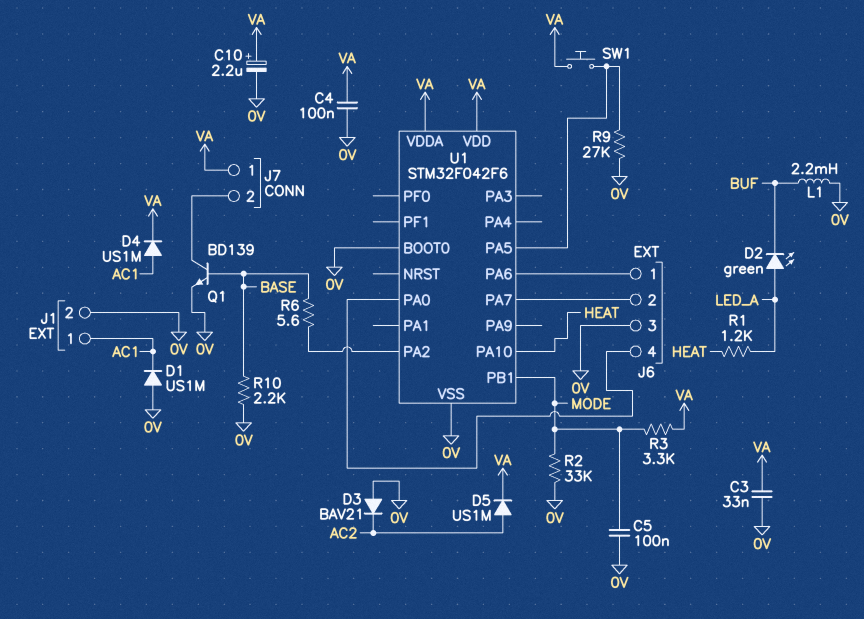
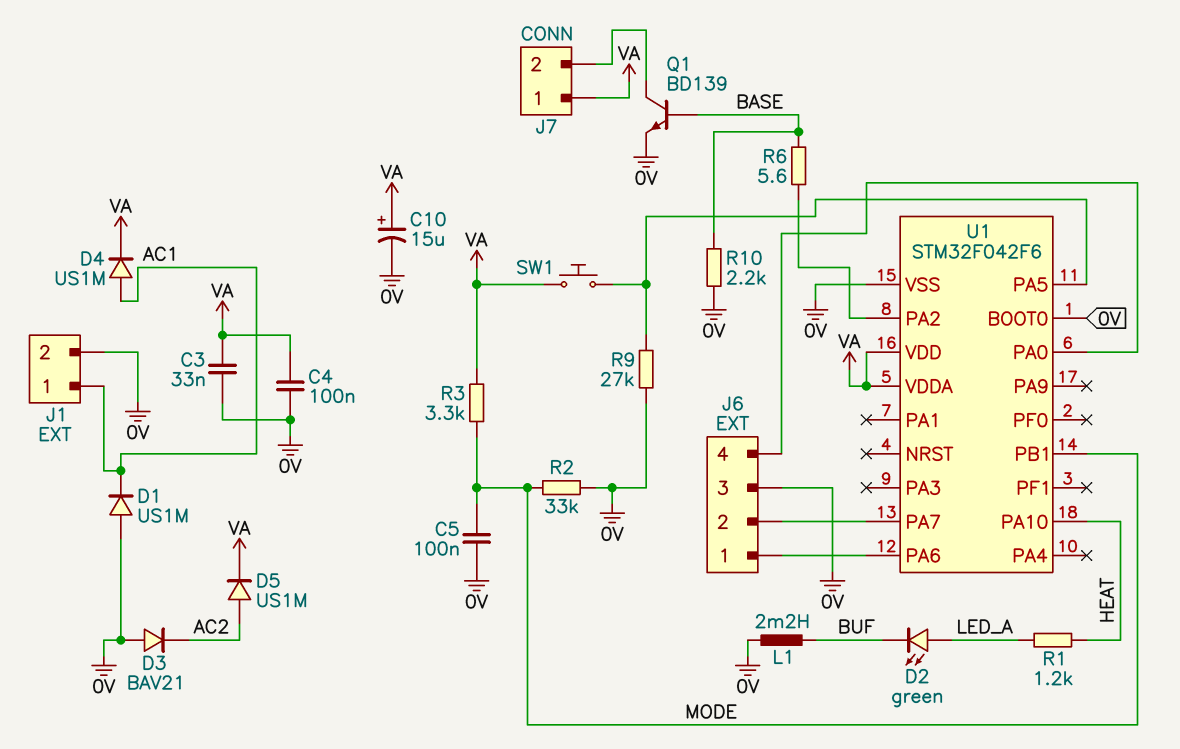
C10: 2.2uF (plus VA, minus 0V) -> 15uF (plus VA, minus 0V)

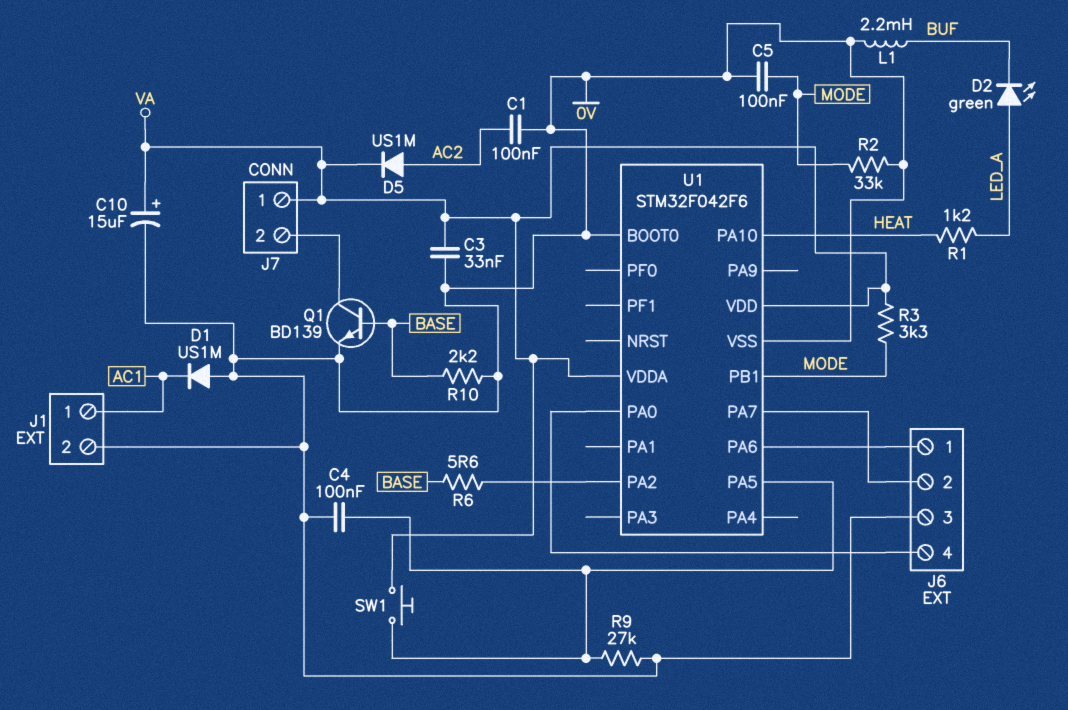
C1: none -> 100nF (0V, AC2)
C4: 100nF (0V, VA) -> 100nF (0V, U1/PA5)
D3: diode BAV21 (A 0V, K AC2) -> none
D4: diode US1M (A AC1, K VA) -> none

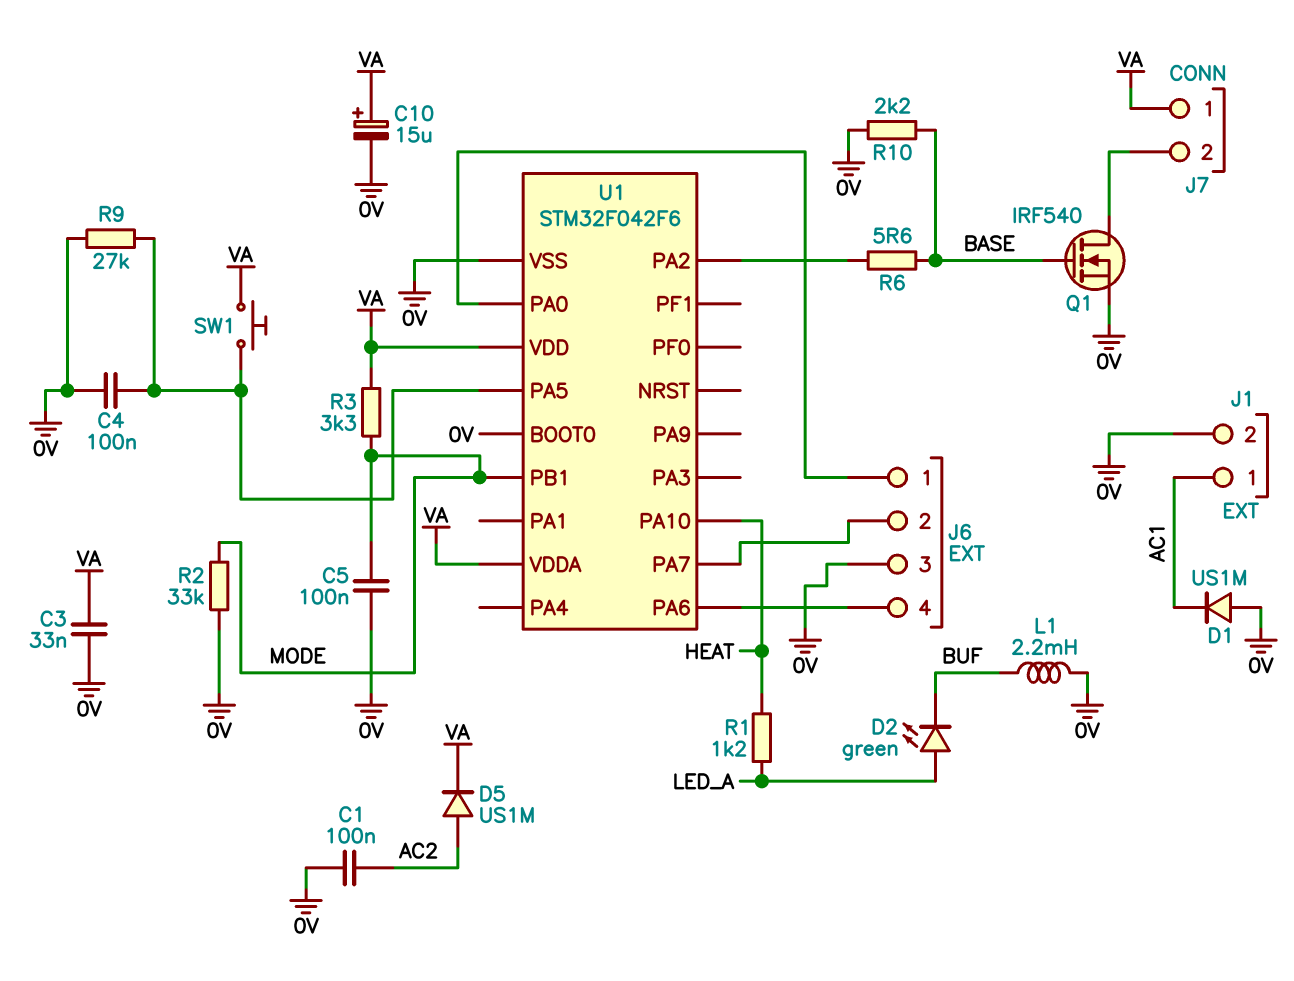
Q1: NPN BD139 (B BASE, C J7/2, E 0V) -> NMOS IRF540 (G BASE, D J7/2, S 0V)
U1 pin PA0: J6/4 -> J6/1
U1 pin PA6: J6/1 -> J6/4

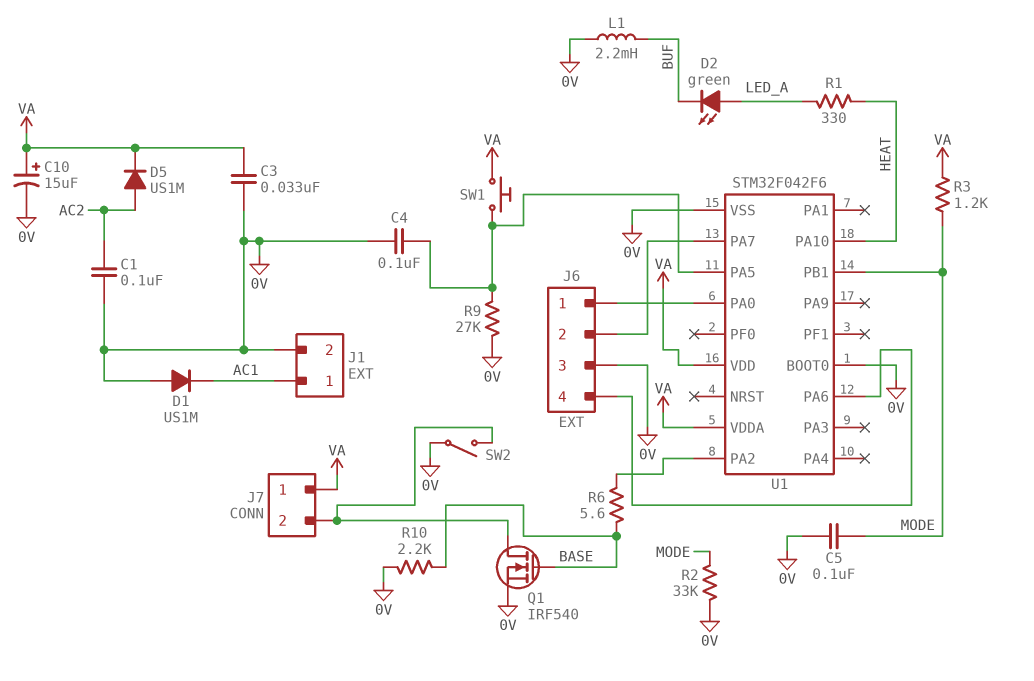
R1: 1.2k (HEAT, LED_A) -> 330 (HEAT, LED_A)
R3: 3.3k (MODE, VA) -> 1.2k (MODE, VA)
SW2: none -> switch (0V, J7/2)

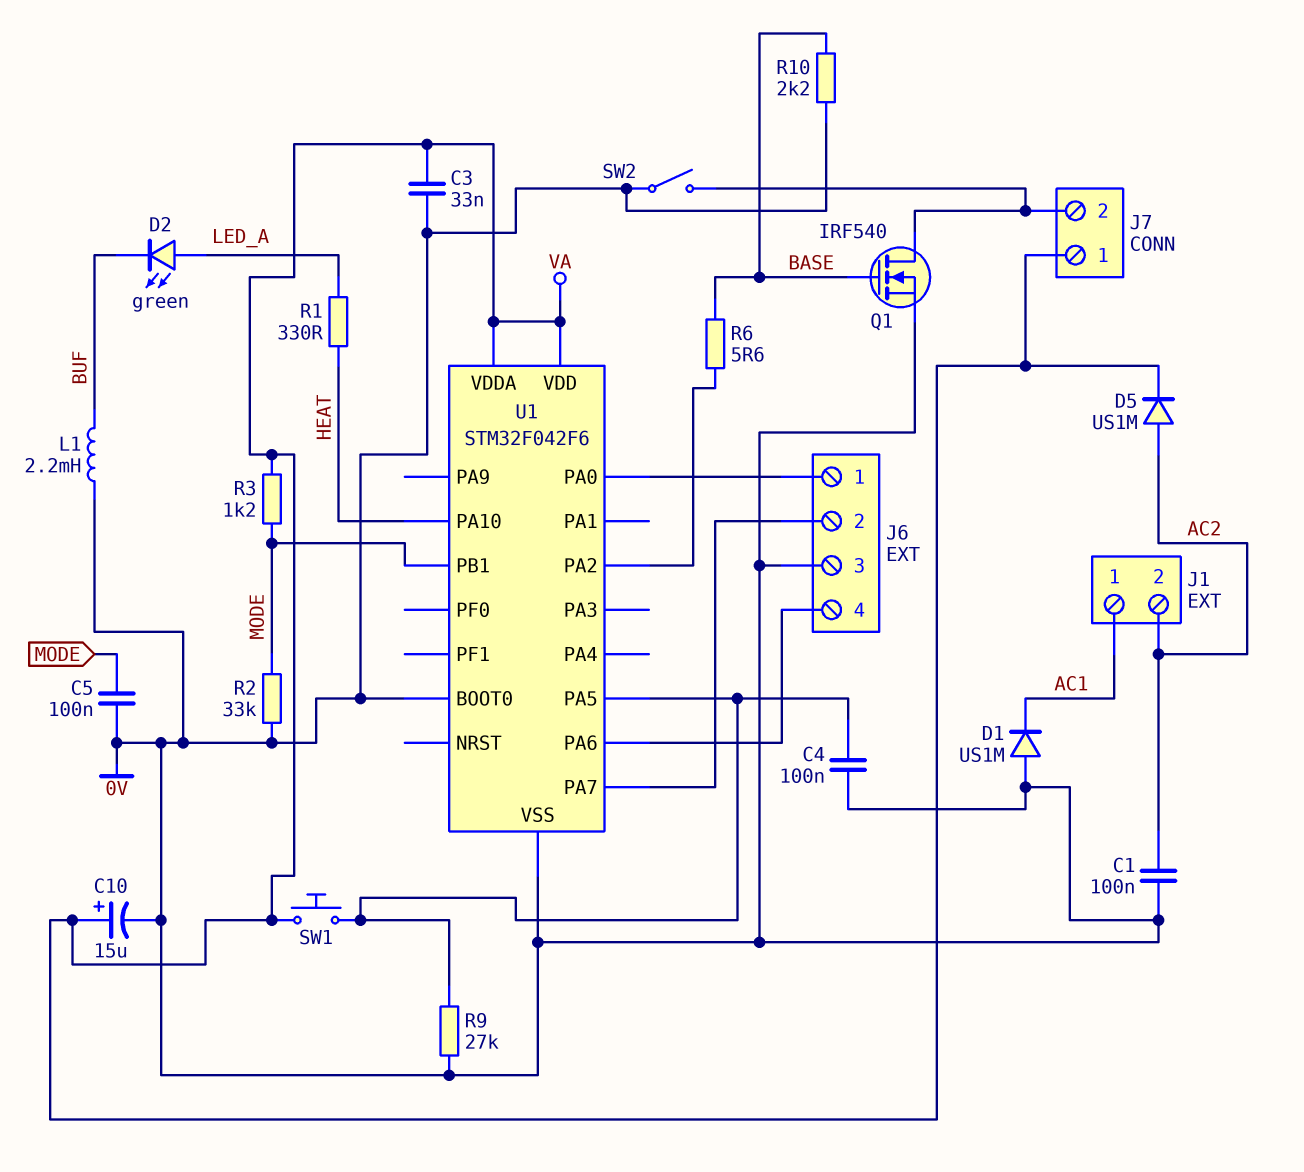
J1 pin 2: 0V -> AC2

